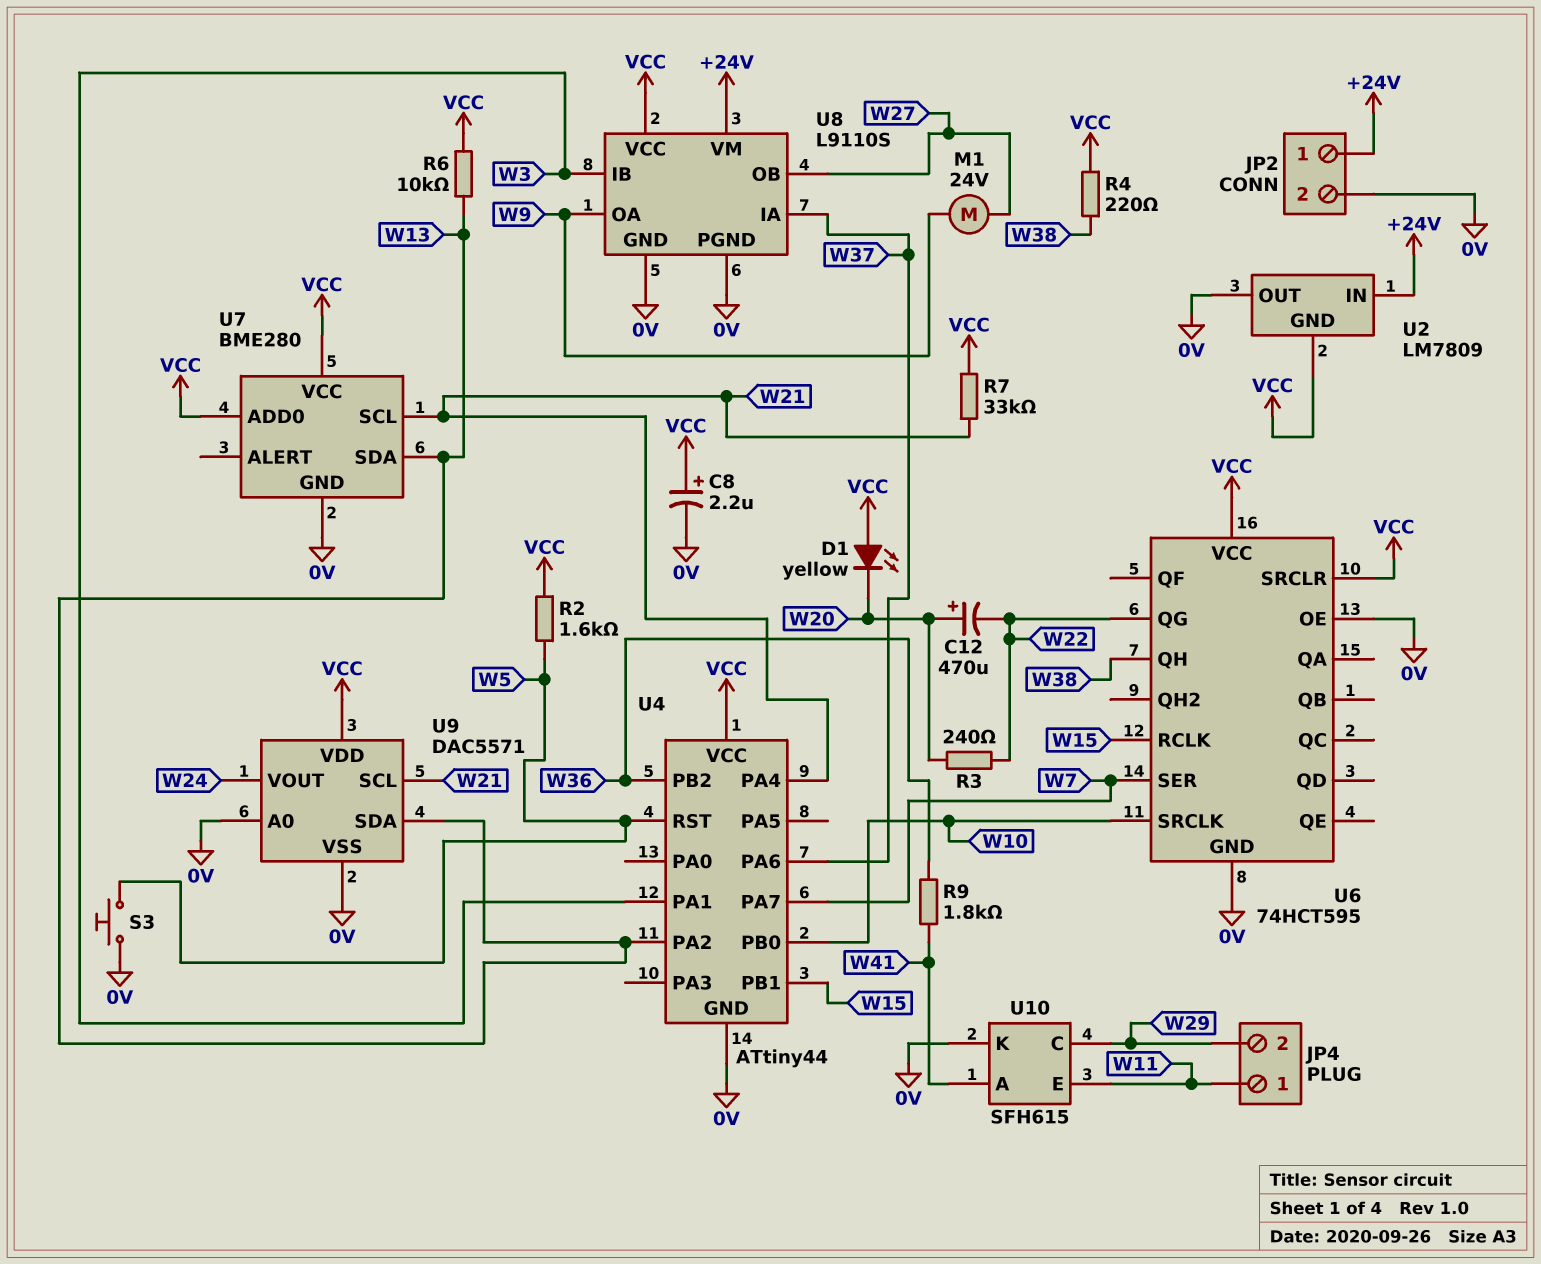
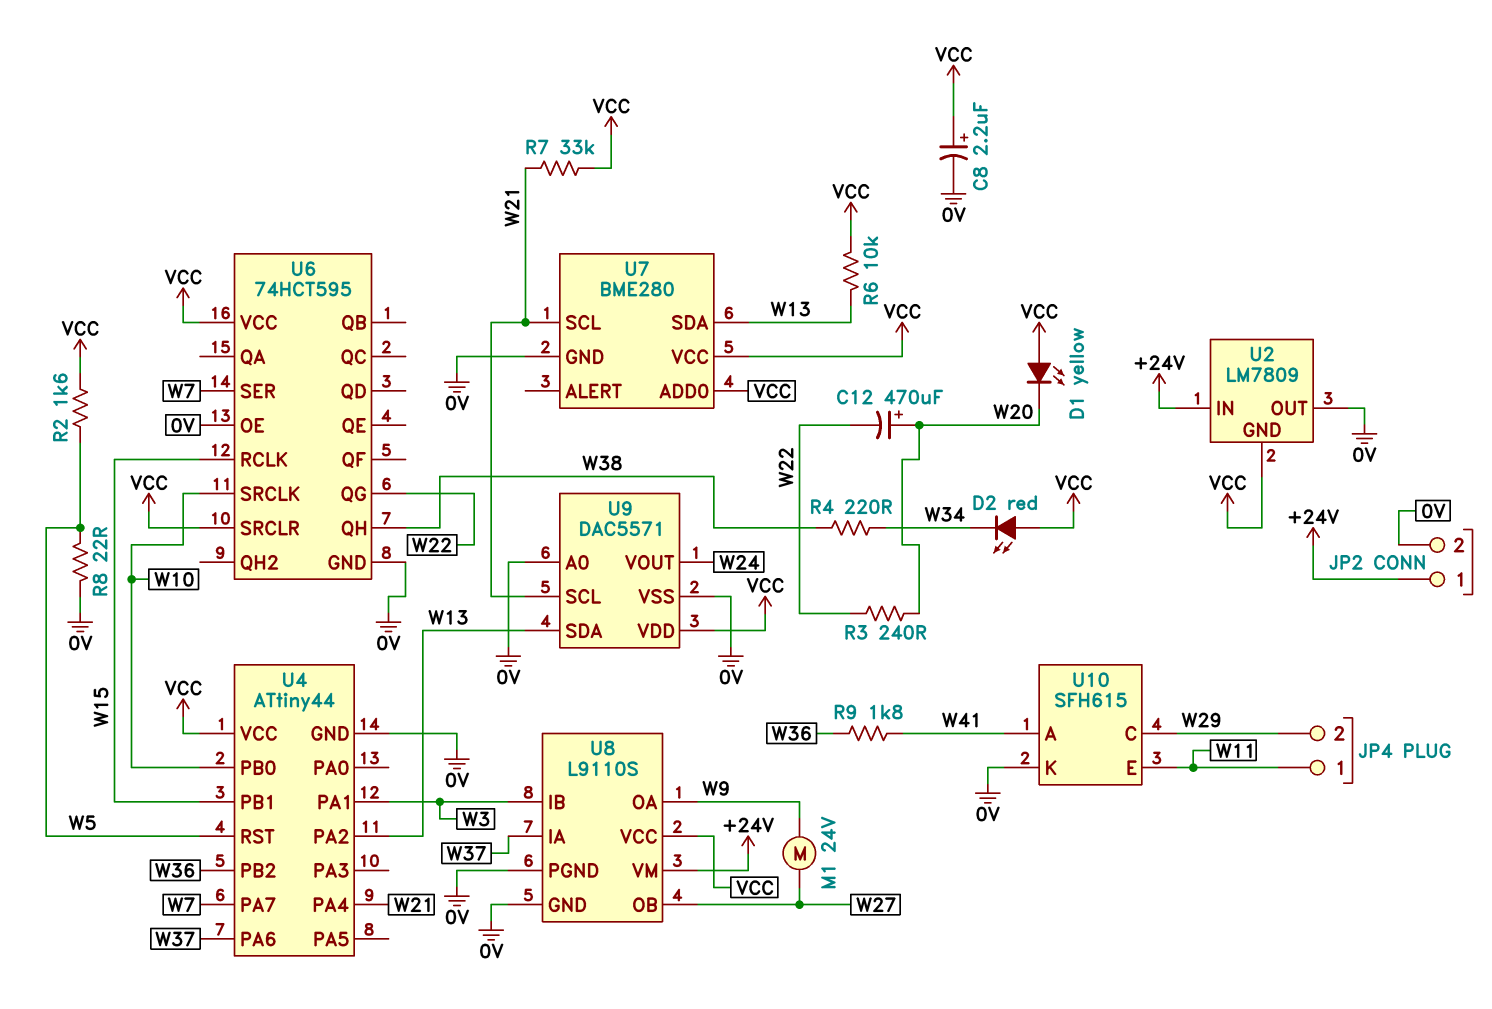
D2: none -> LED red (A VCC, K W34)
R4: 220 (VCC, W38) -> 220 (W34, W38)
R8: none -> 22 (0V, W5)
S3: button (0V, W5) -> none

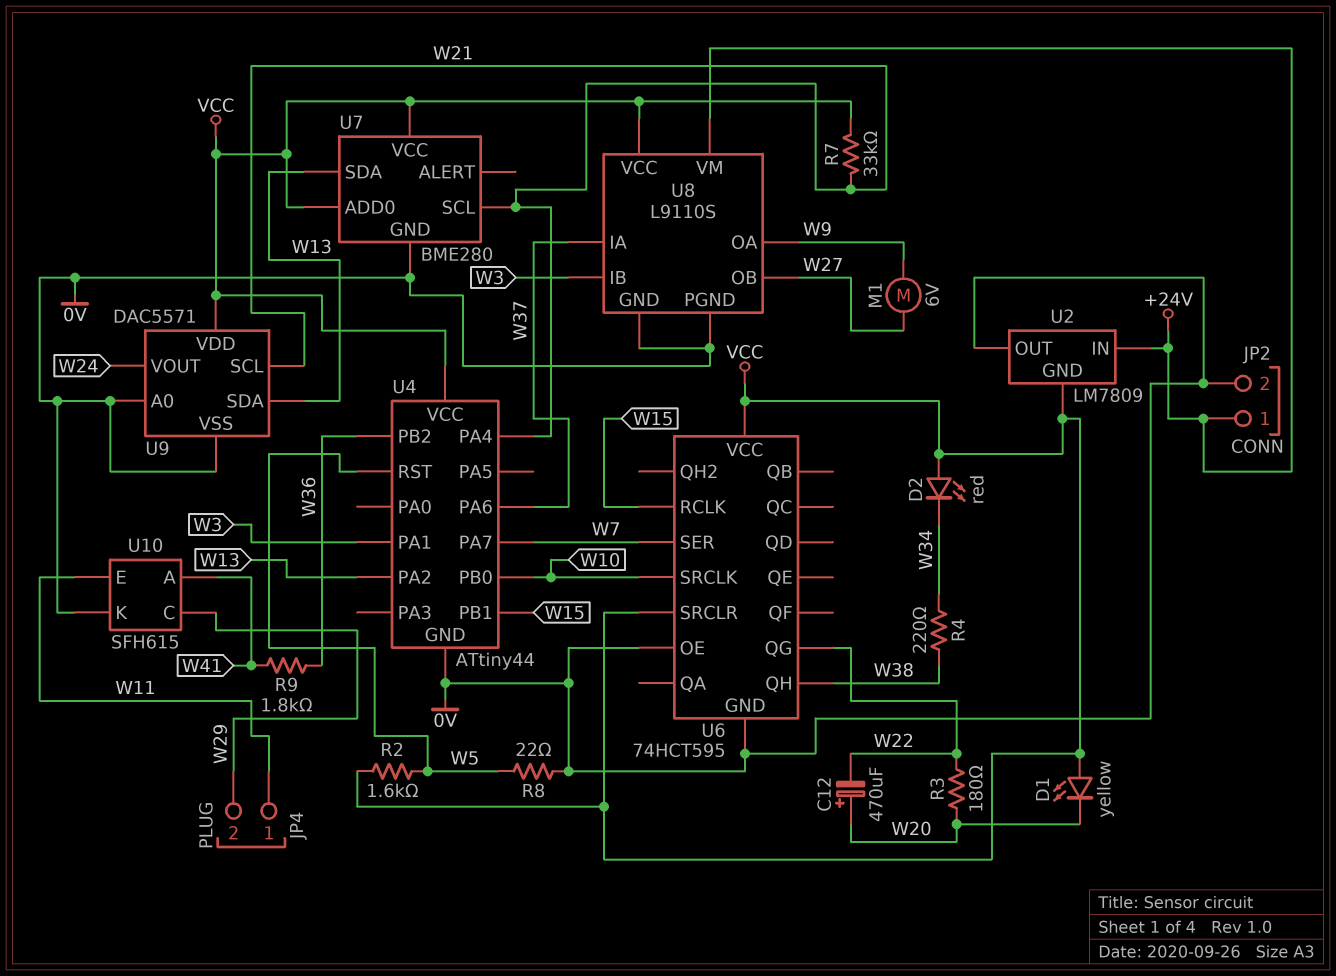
C8: 2.2uF (plus VCC, minus 0V) -> none
M1: motor 24V (W9, W27) -> motor 6V (W9, W27)
R3: 240 (W20, W22) -> 180 (W20, W22)
R6: 10k (VCC, W13) -> none

